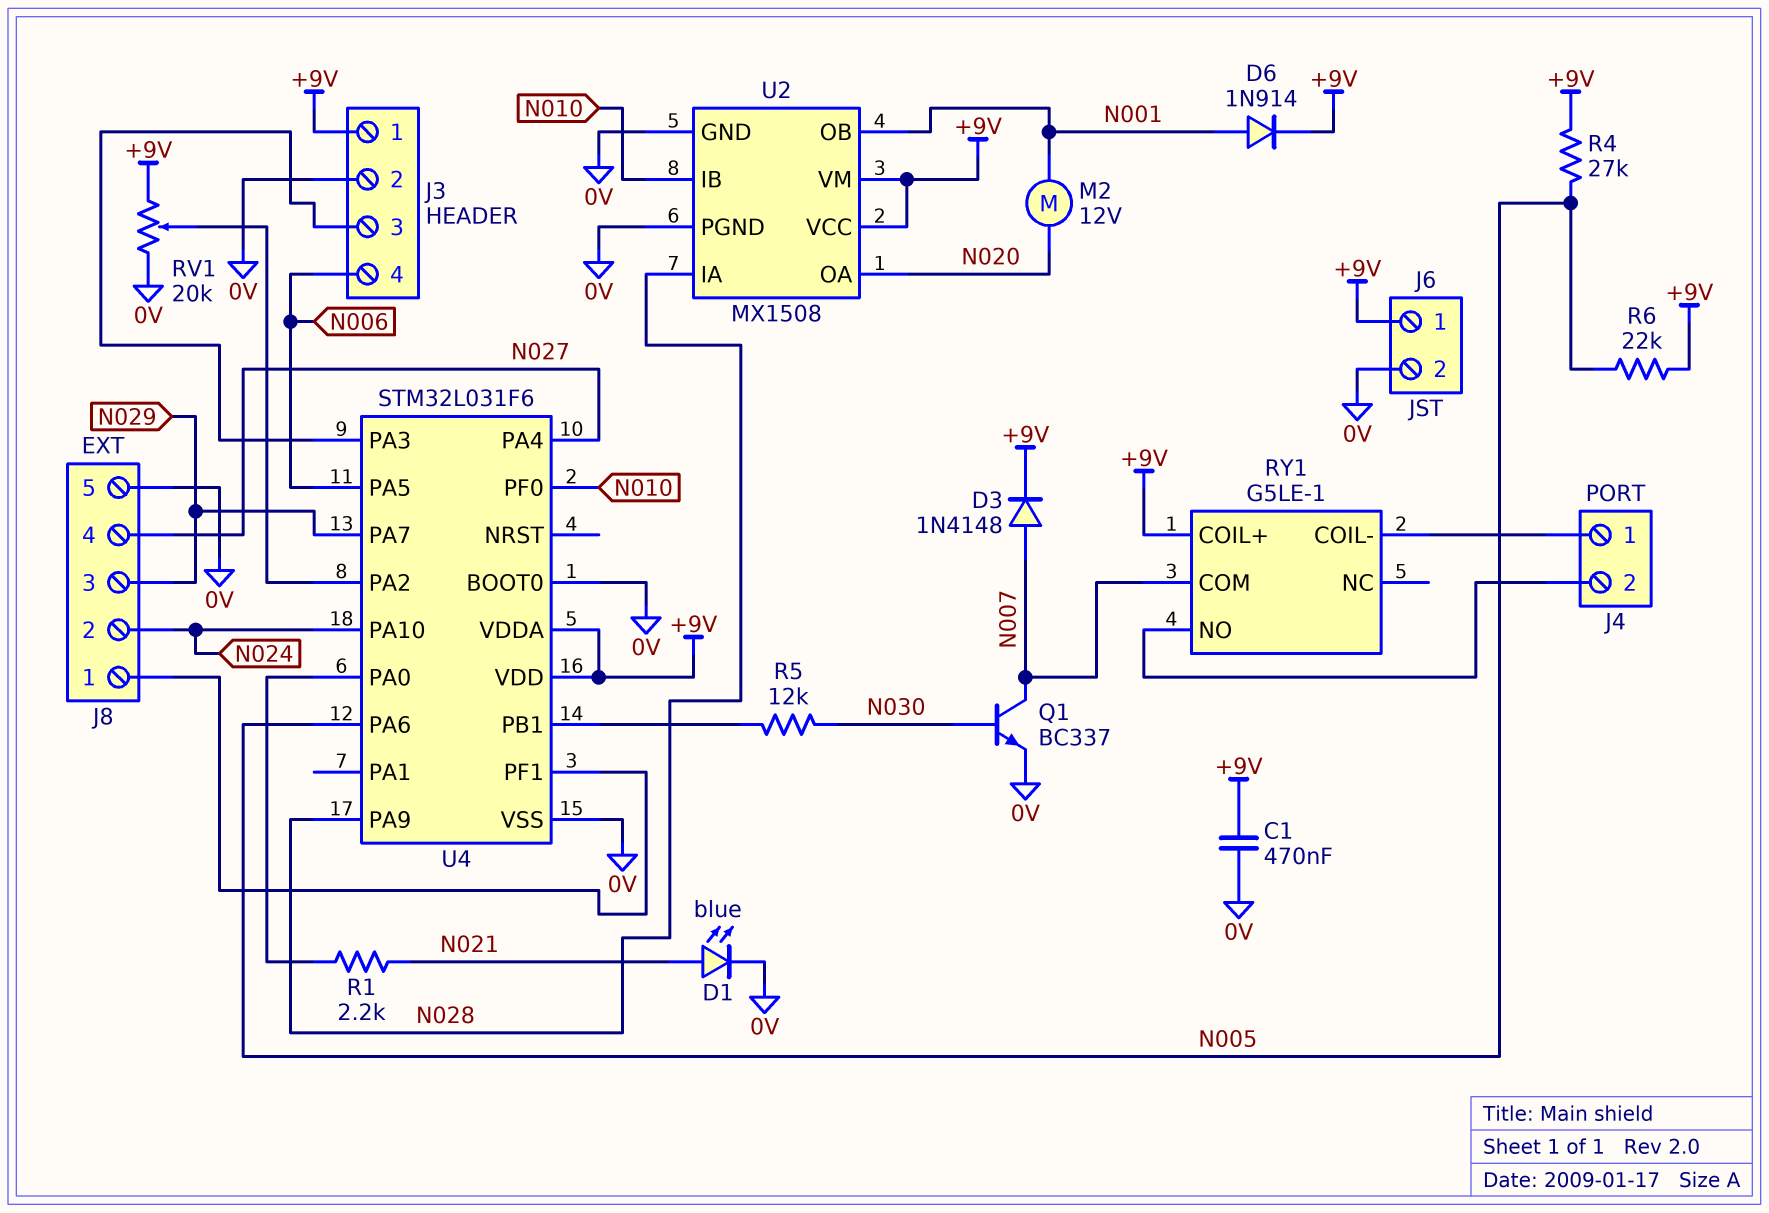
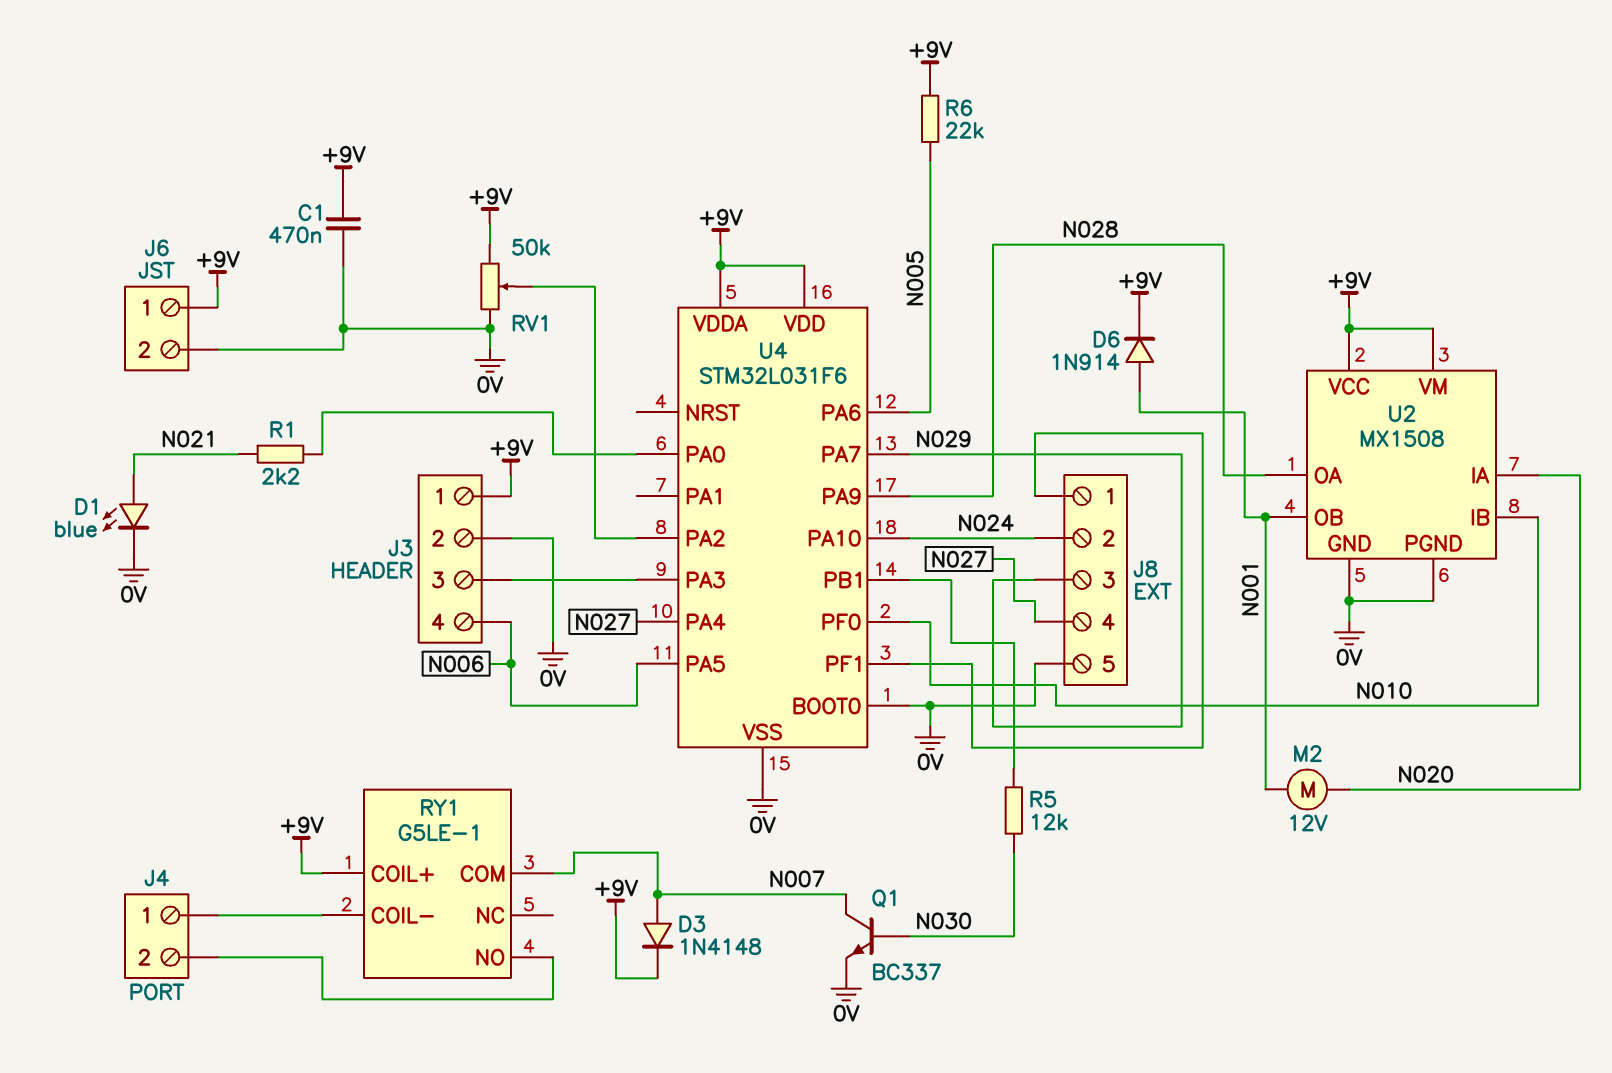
R4: 27k (+9V, N005) -> none
RV1: 20k (+9V, 0V, wiper U4/PA2) -> 50k (+9V, 0V, wiper U4/PA2)
U2 pin IA: N028 -> N020
U2 pin OA: N020 -> N028

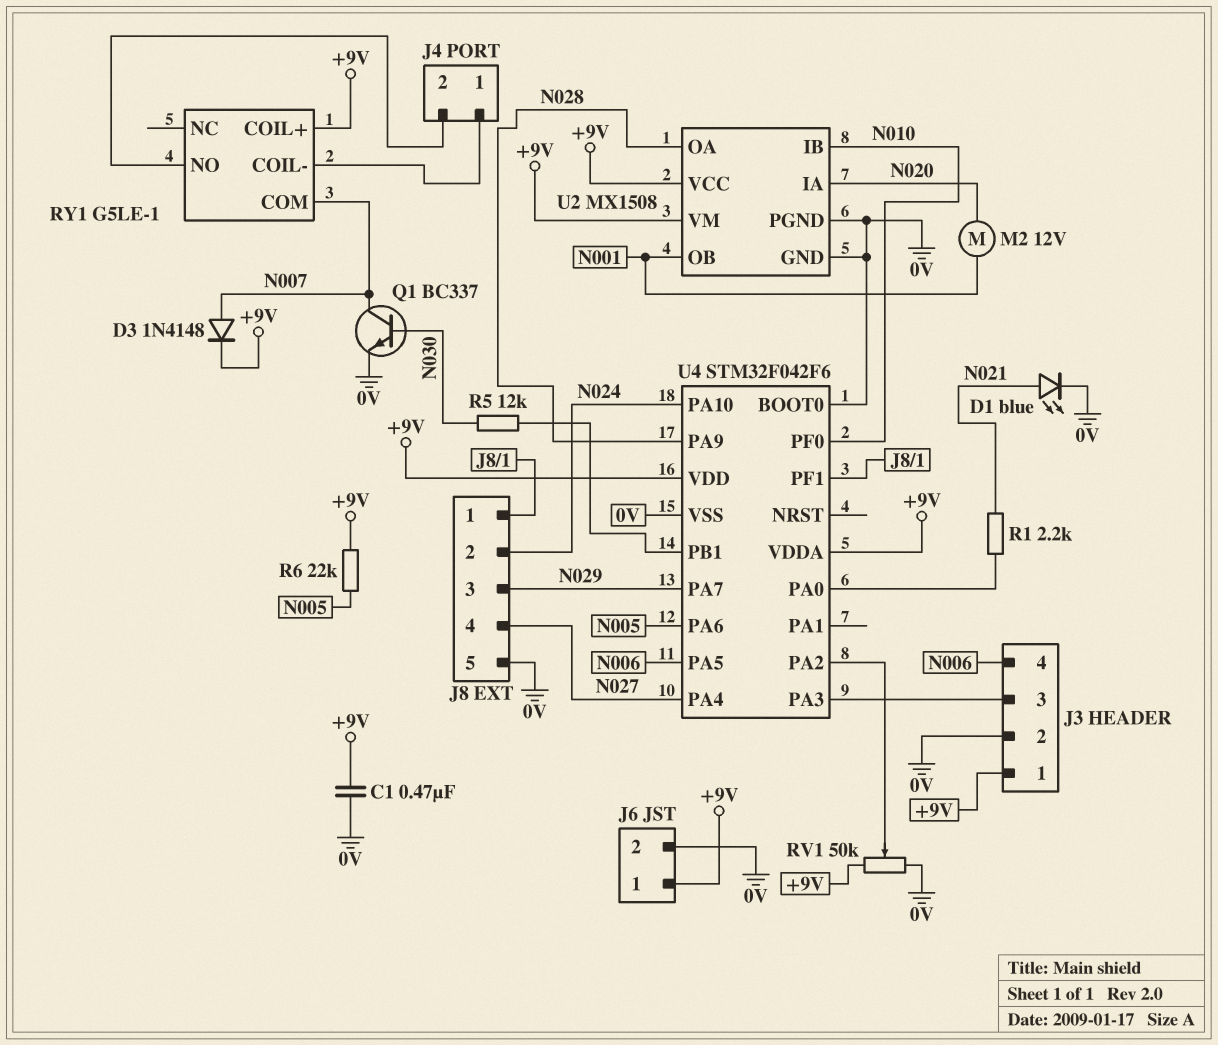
D6: diode 1N914 (A N001, K +9V) -> none
U4: STM32L031F6 -> STM32F042F6

